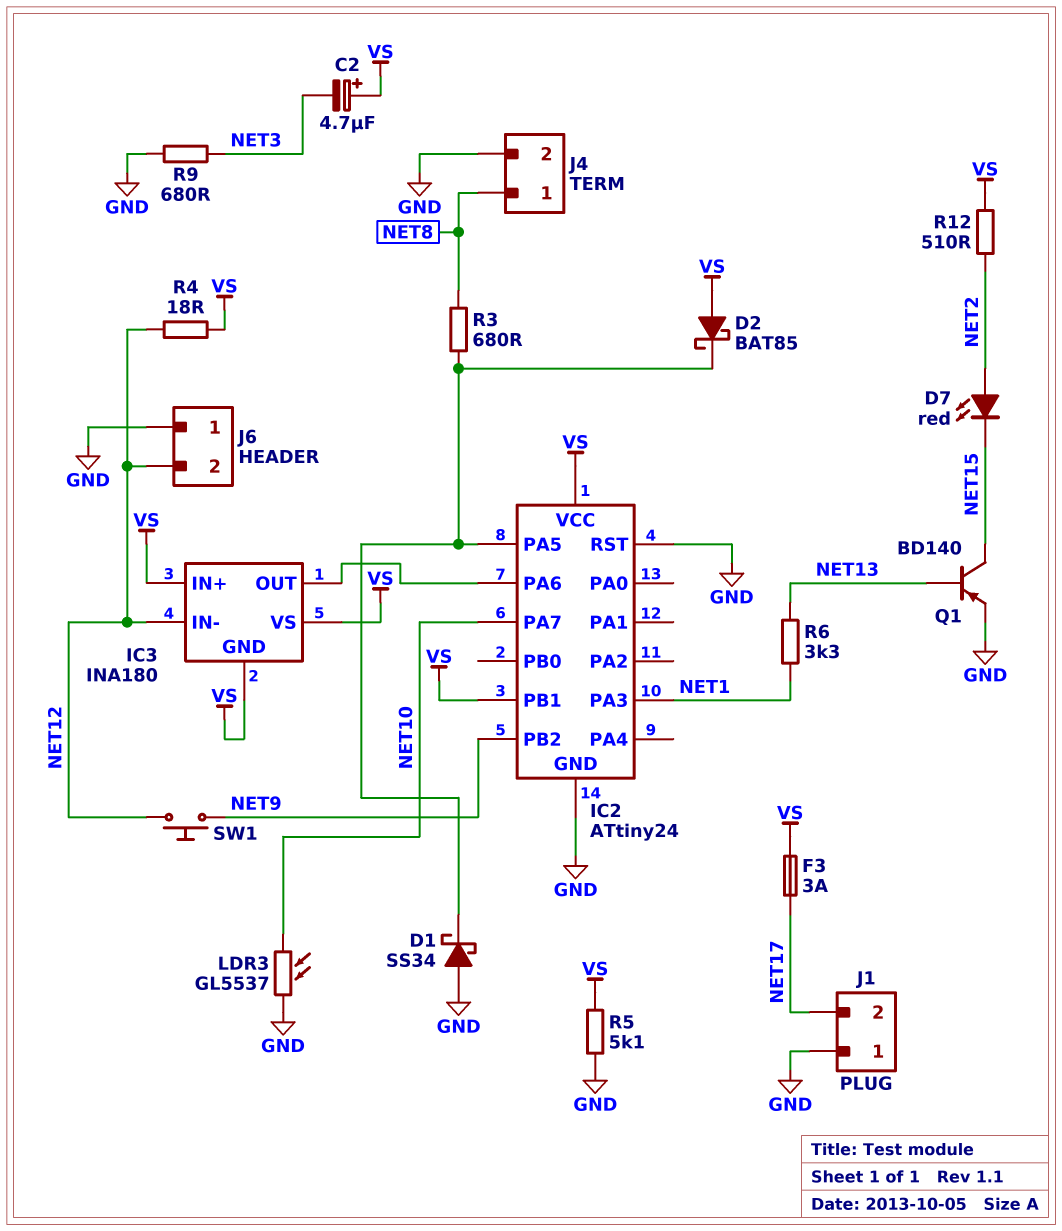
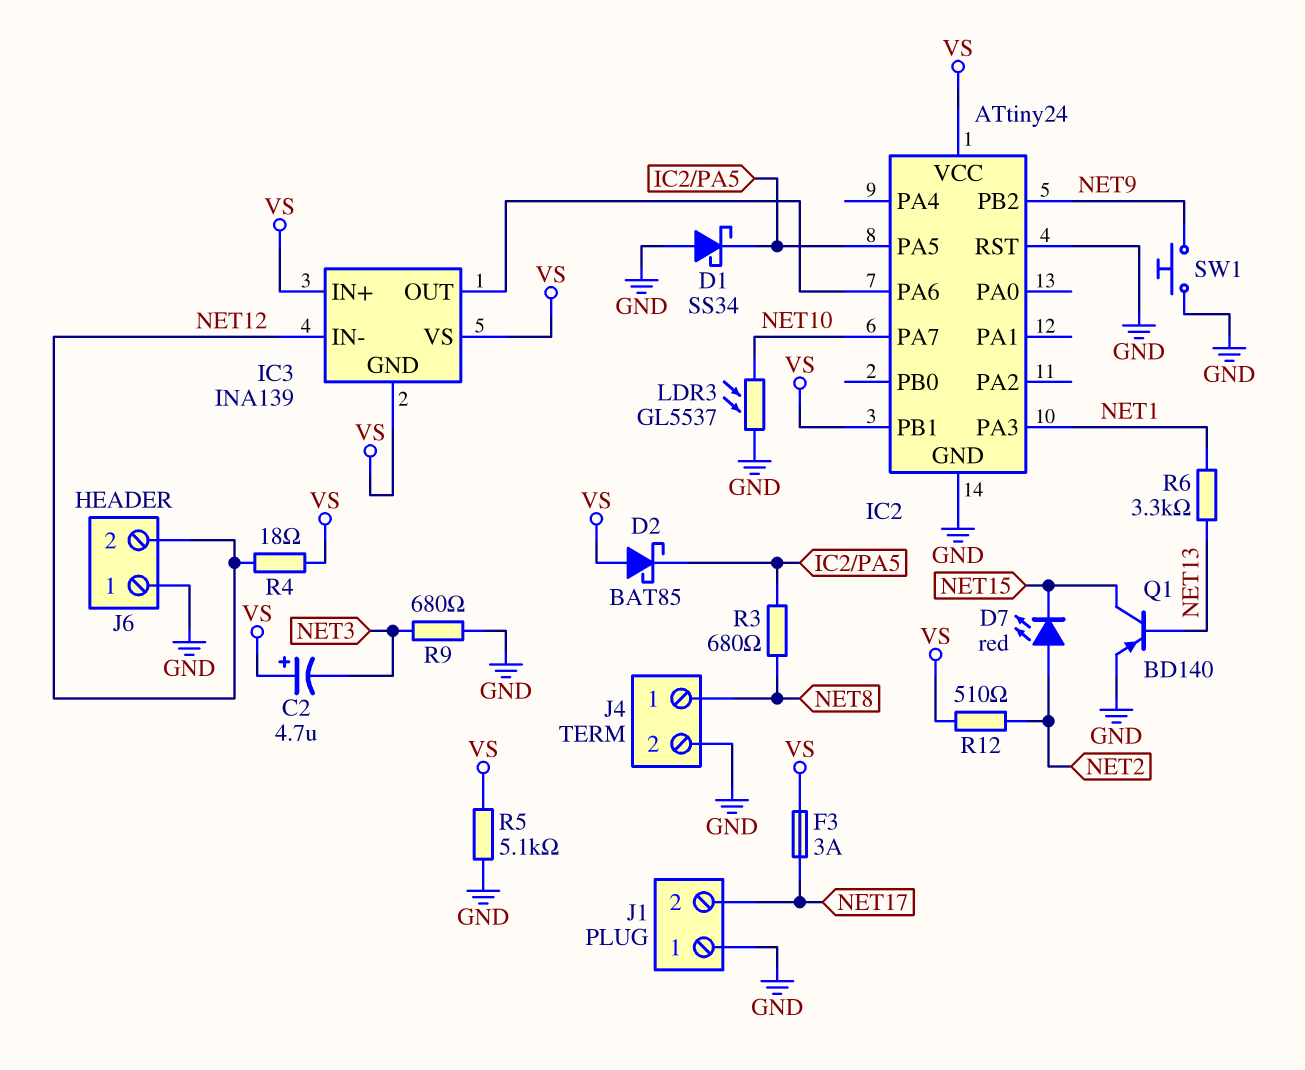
IC3: INA180 -> INA139
SW1: button (NET9, NET12) -> button (GND, NET9)

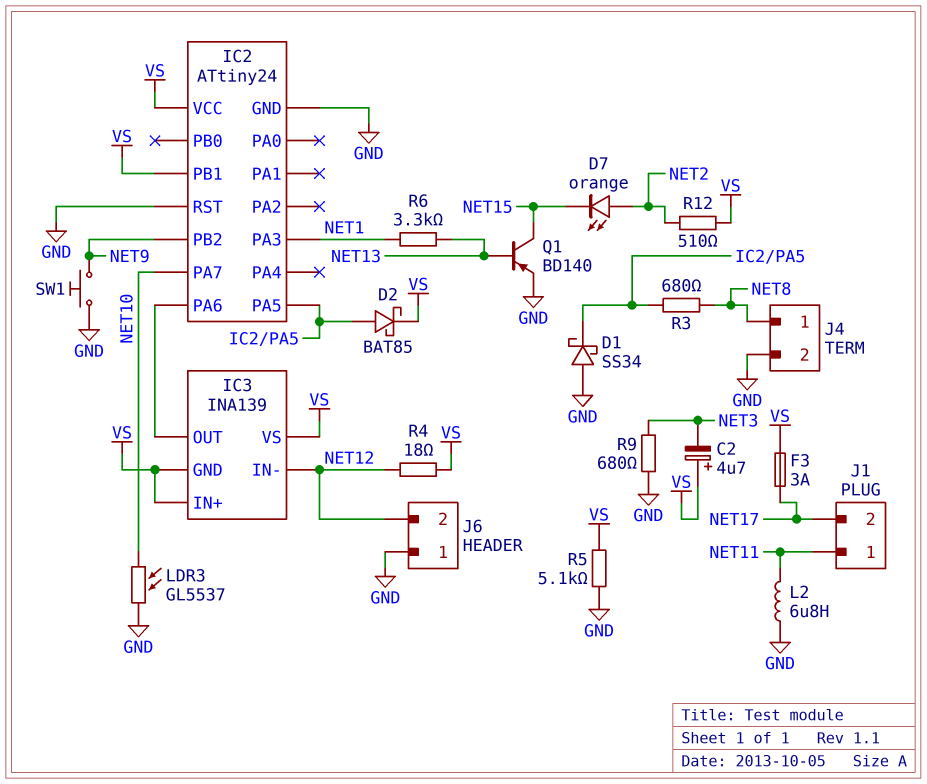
D2: schottky BAT85 (A VS, K IC2/PA5) -> schottky BAT85 (A IC2/PA5, K VS)
D7: LED red (A NET2, K NET15) -> LED orange (A NET2, K NET15)
J1 pin 1: GND -> NET11
L2: none -> 6.8uH (GND, NET11)

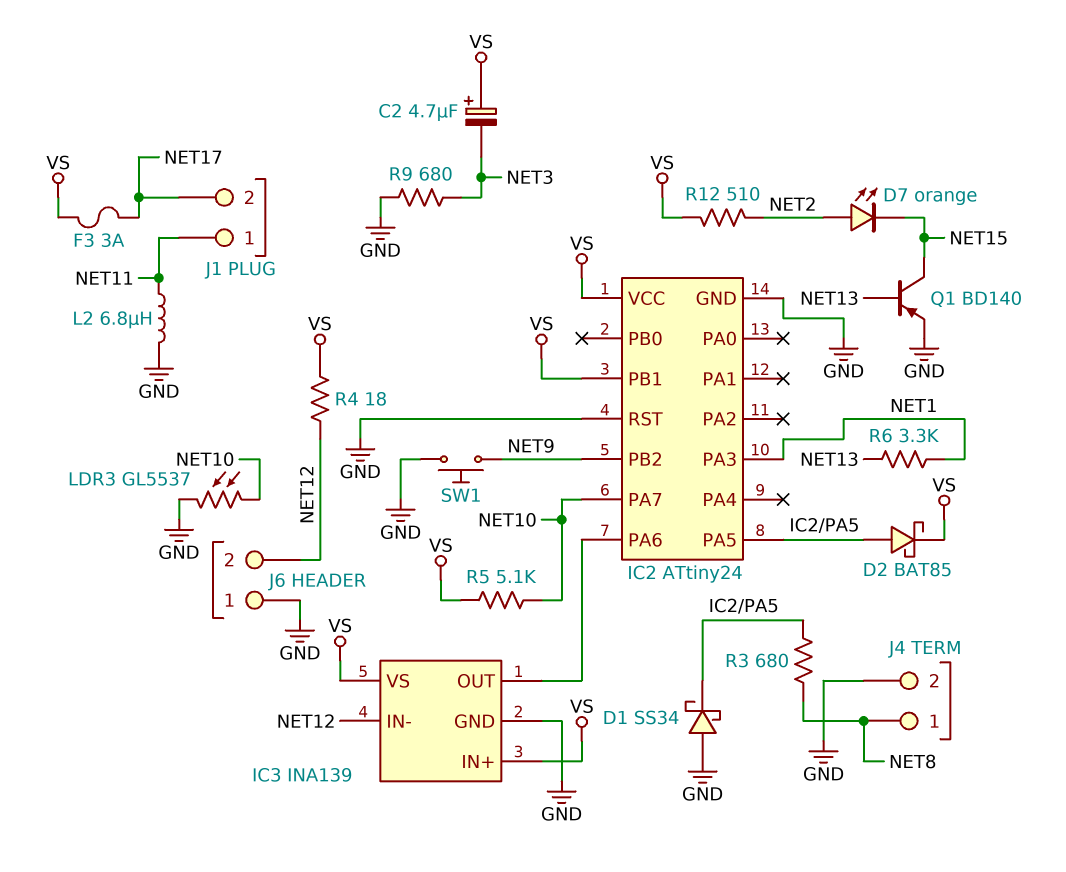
IC3 pin GND: VS -> GND
R5: 5.1k (GND, VS) -> 5.1k (NET10, VS)

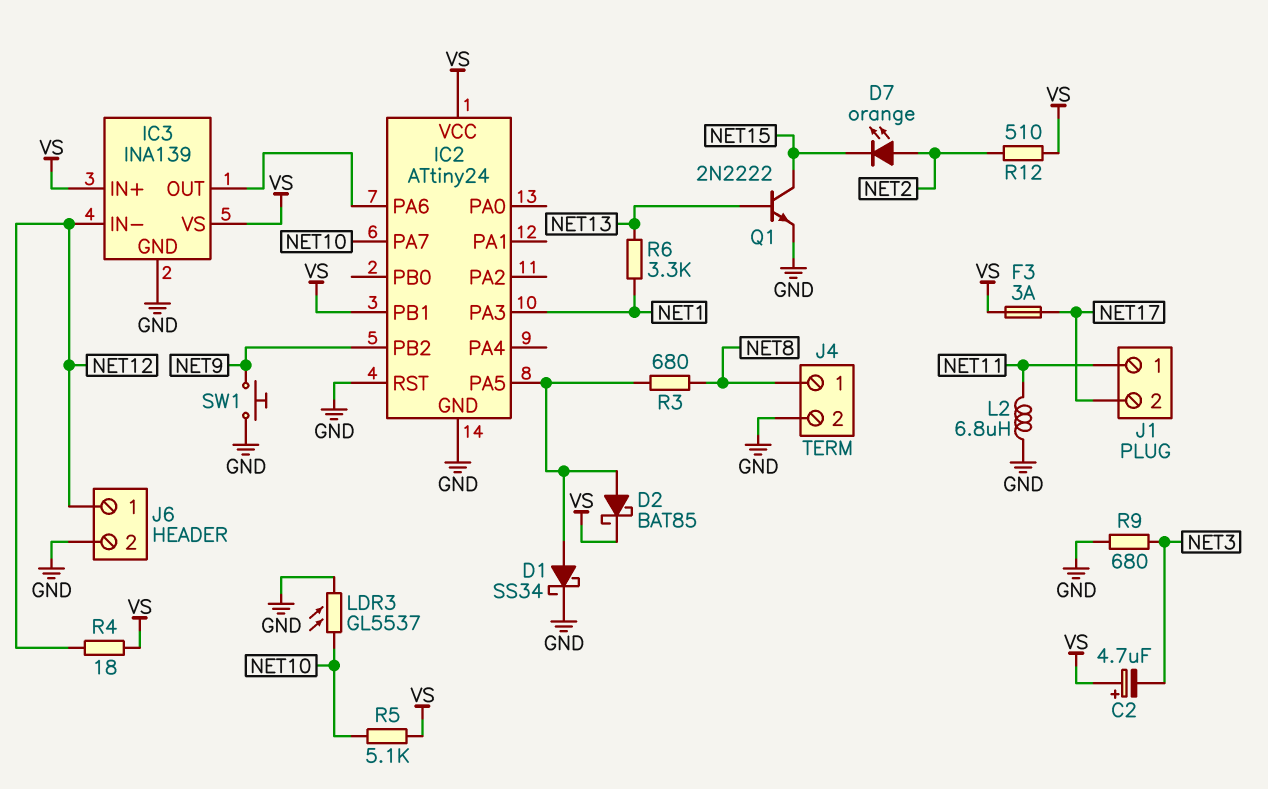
D1: schottky SS34 (A GND, K IC2/PA5) -> schottky SS34 (A IC2/PA5, K GND)
J6 pin 1: GND -> NET12
J6 pin 2: NET12 -> GND
Q1: PNP BD140 (B NET13, C NET15, E GND) -> NPN 2N2222 (B NET13, C NET15, E GND)

